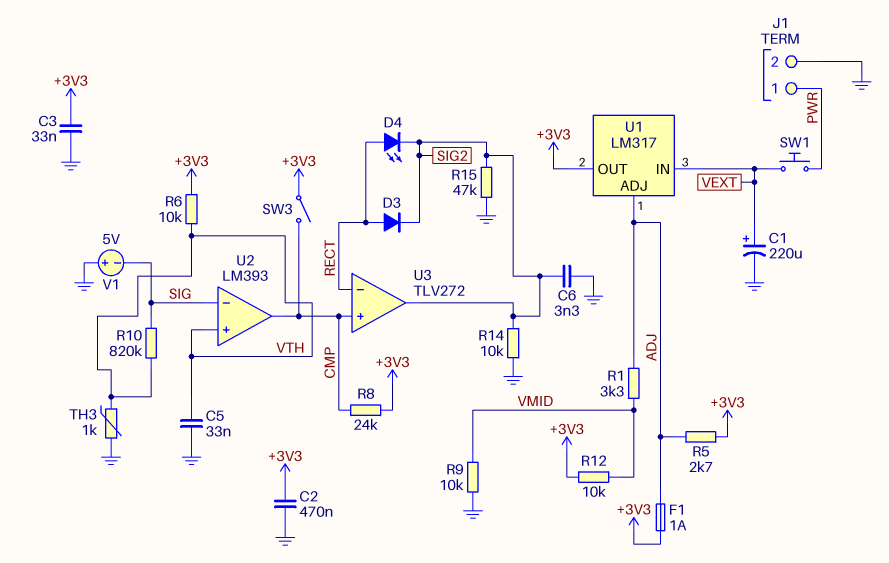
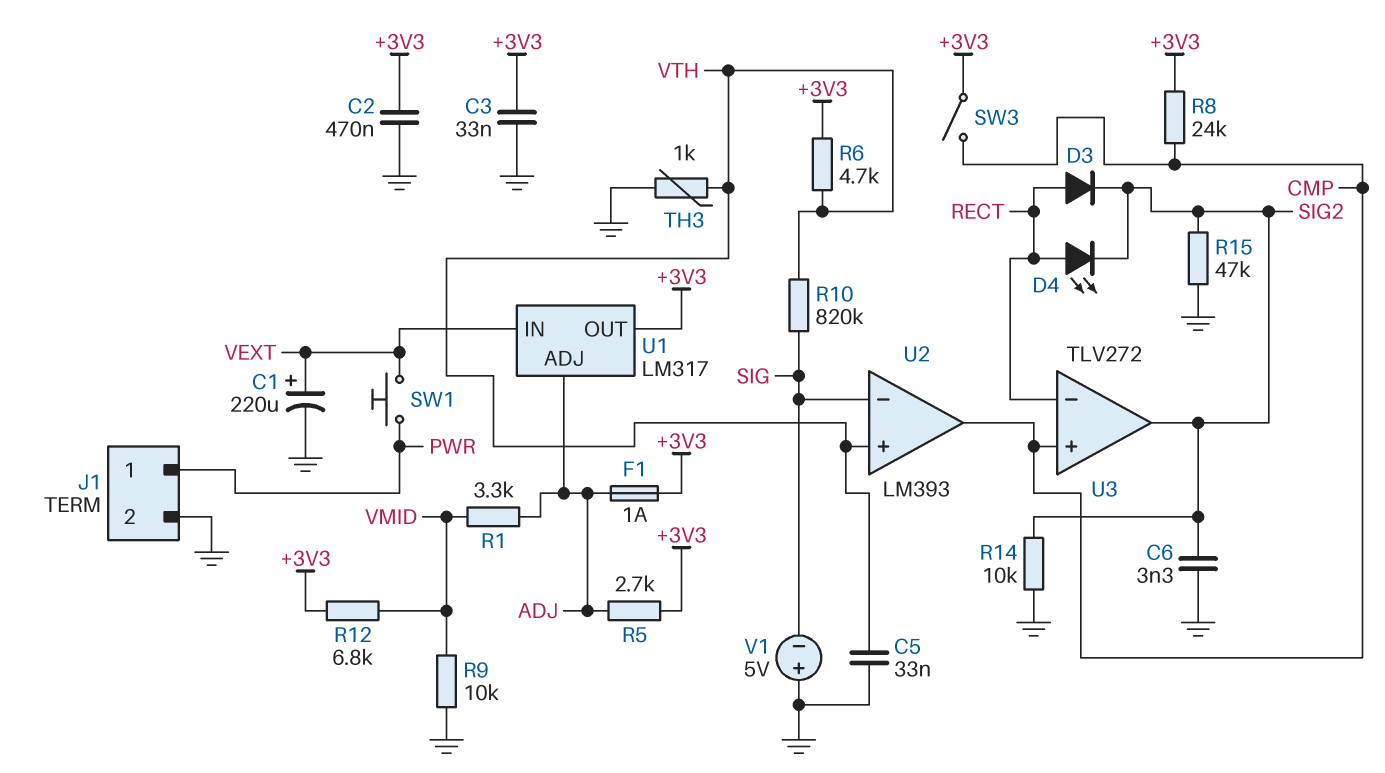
R6: 10k (+3V3, VTH) -> 4.7k (+3V3, VTH)
R12: 10k (+3V3, VMID) -> 6.8k (+3V3, VMID)

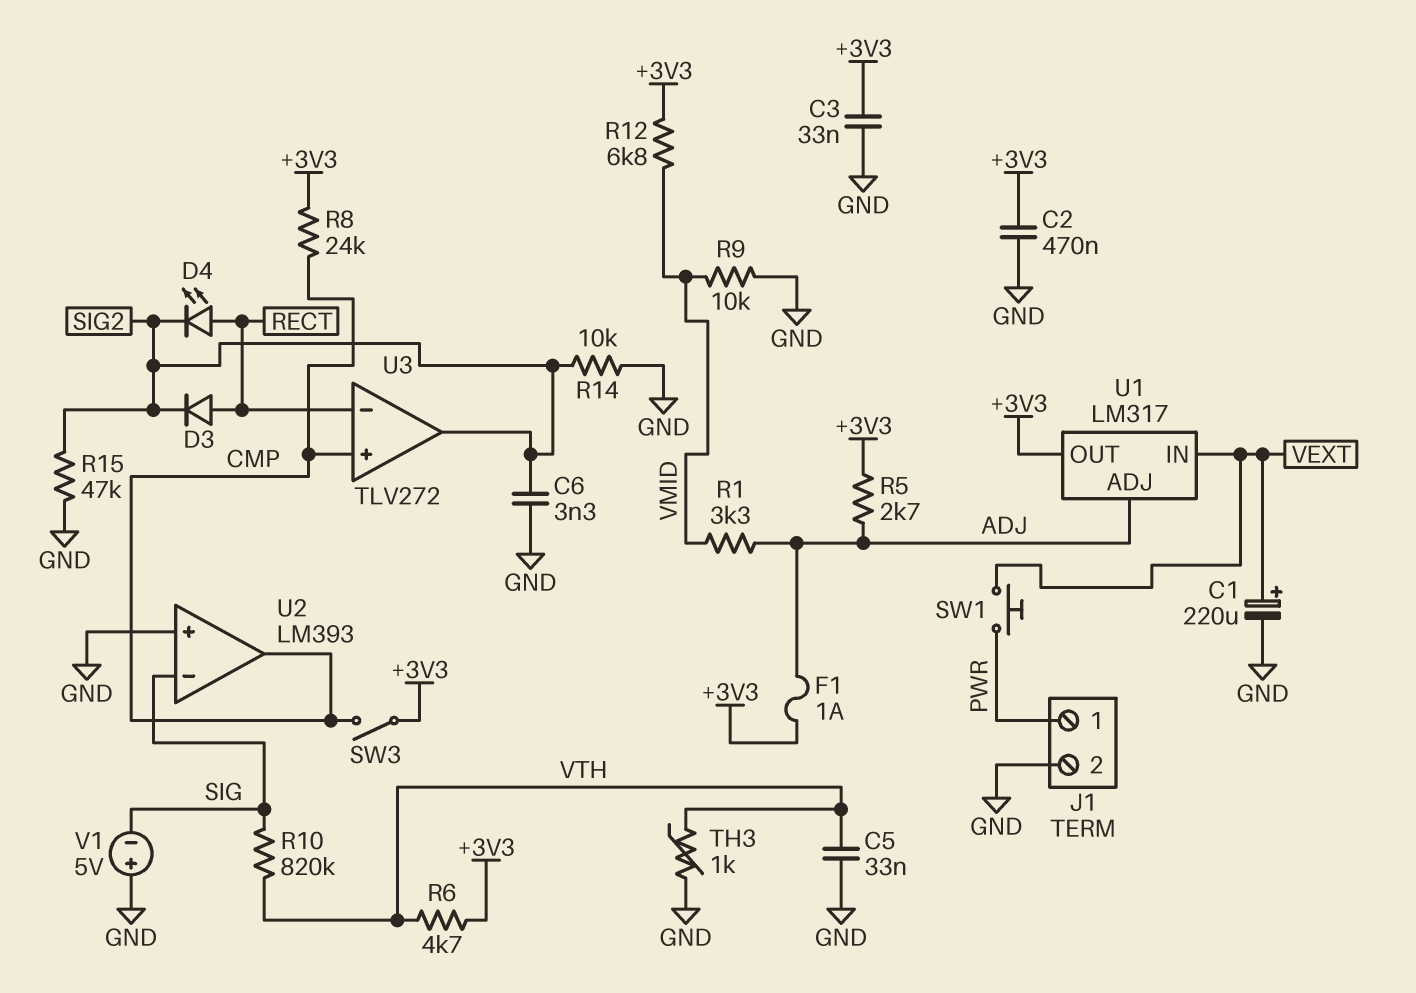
U2 pin in+: VTH -> GND

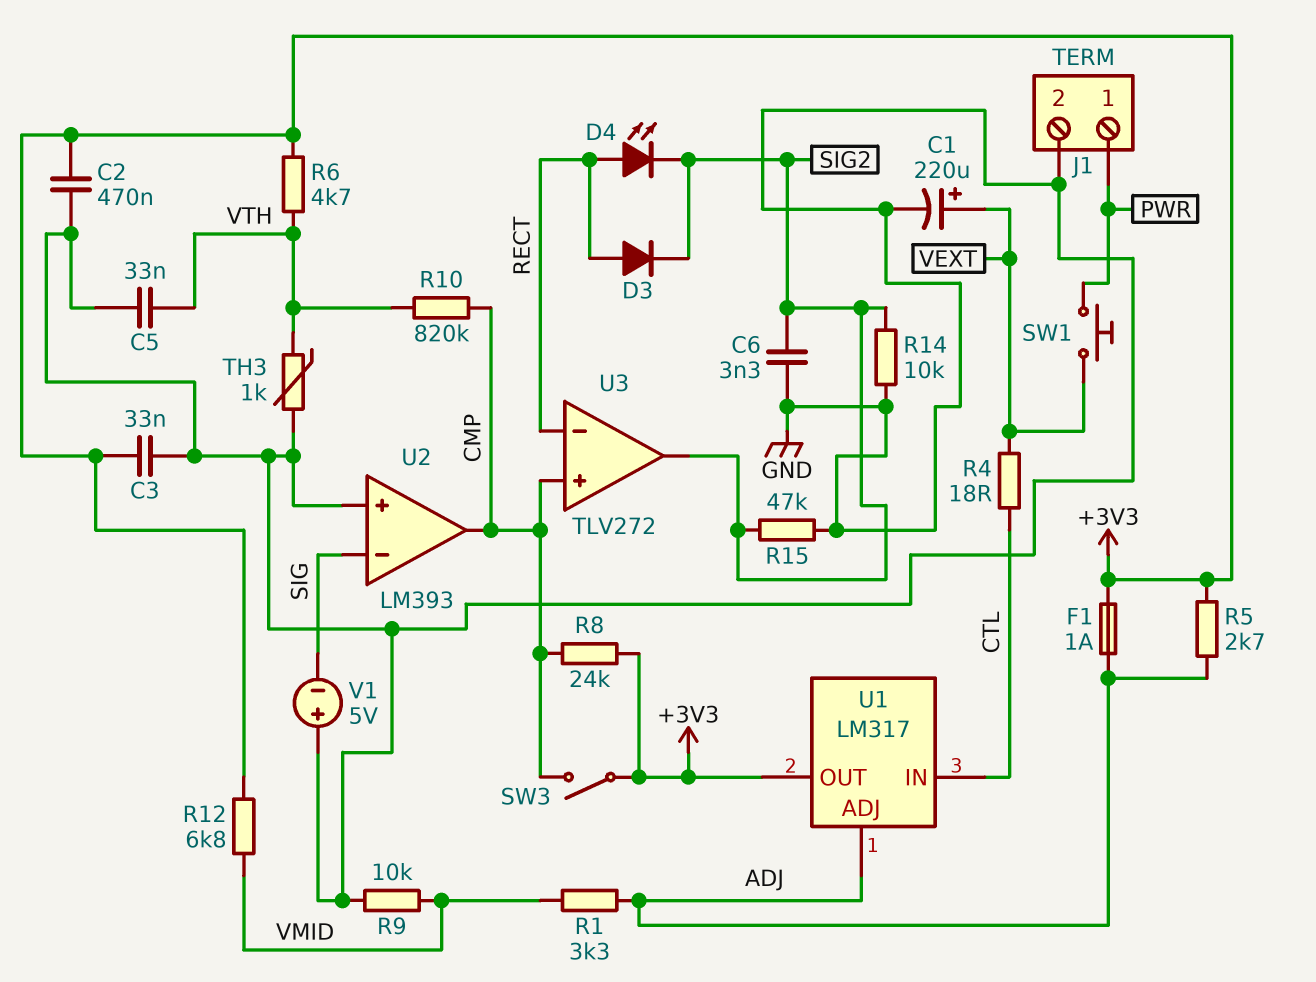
R4: none -> 18 (CTL, VEXT)
R10: 820k (SIG, VTH) -> 820k (CMP, VTH)
U1 pin IN: VEXT -> CTL

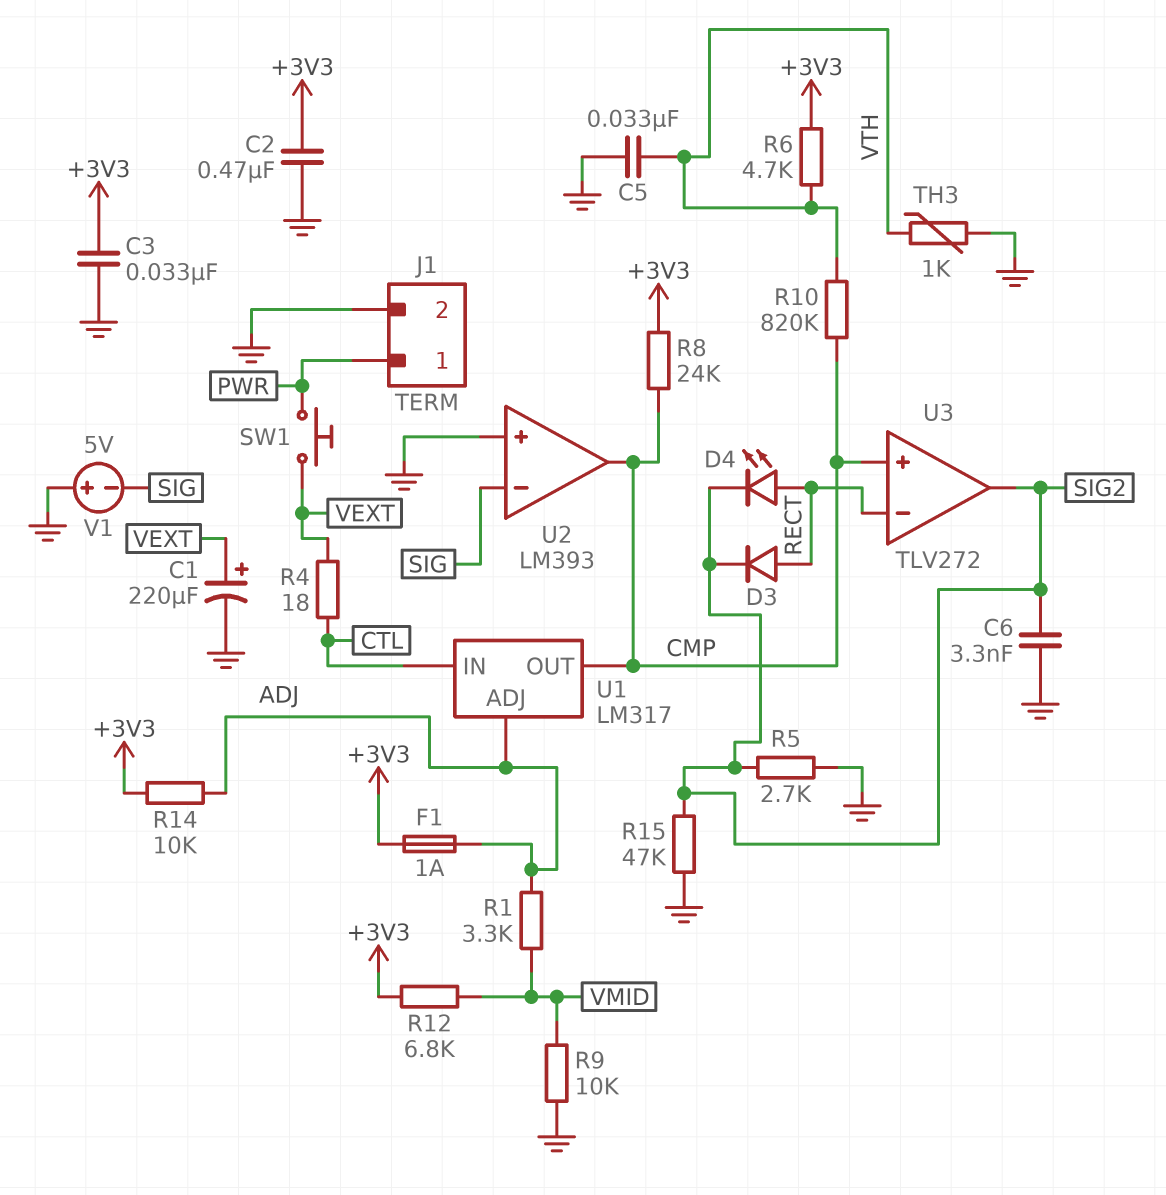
R5: 2.7k (+3V3, ADJ) -> 2.7k (GND, SIG2)
R14: 10k (GND, SIG2) -> 10k (+3V3, ADJ)
SW3: switch (+3V3, CMP) -> none
U1 pin OUT: +3V3 -> CMP

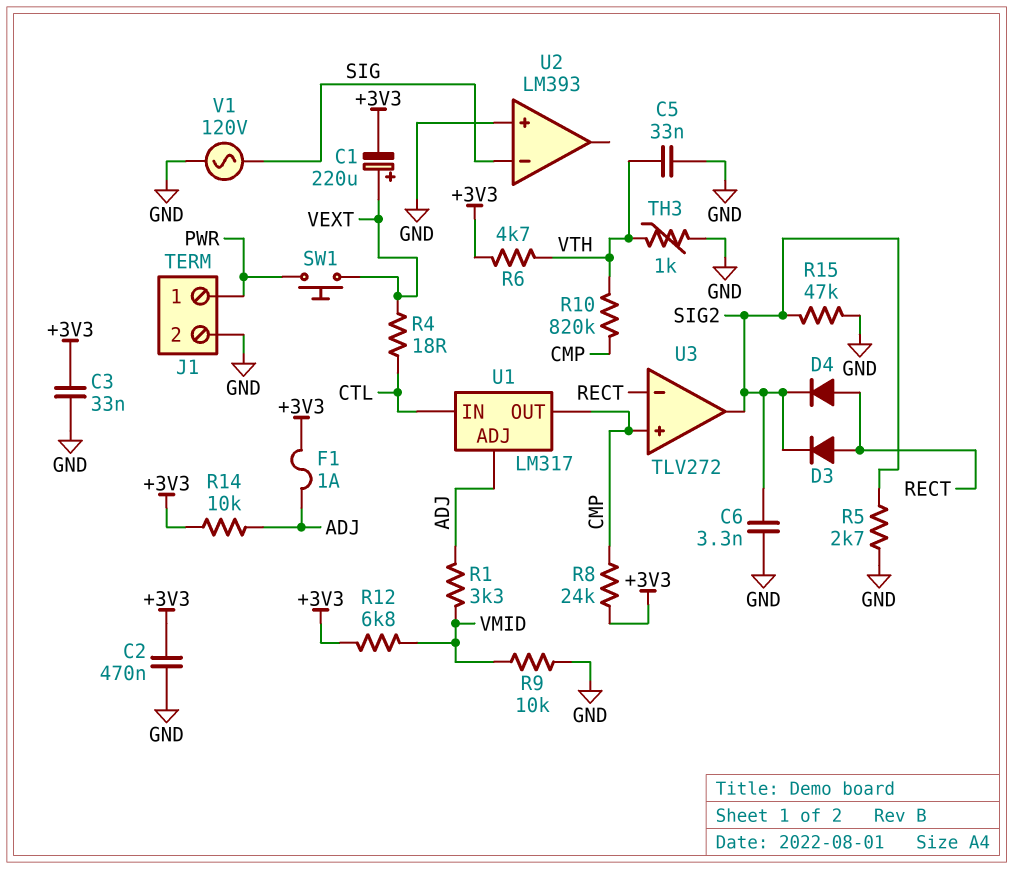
C1: 220uF (plus VEXT, minus GND) -> 220uF (plus VEXT, minus +3V3)
D4: LED (A RECT, K SIG2) -> diode (A RECT, K SIG2)
U2 pin out: CMP -> none
V1: 5V (plus GND, minus SIG) -> AC 120V (GND, SIG)

